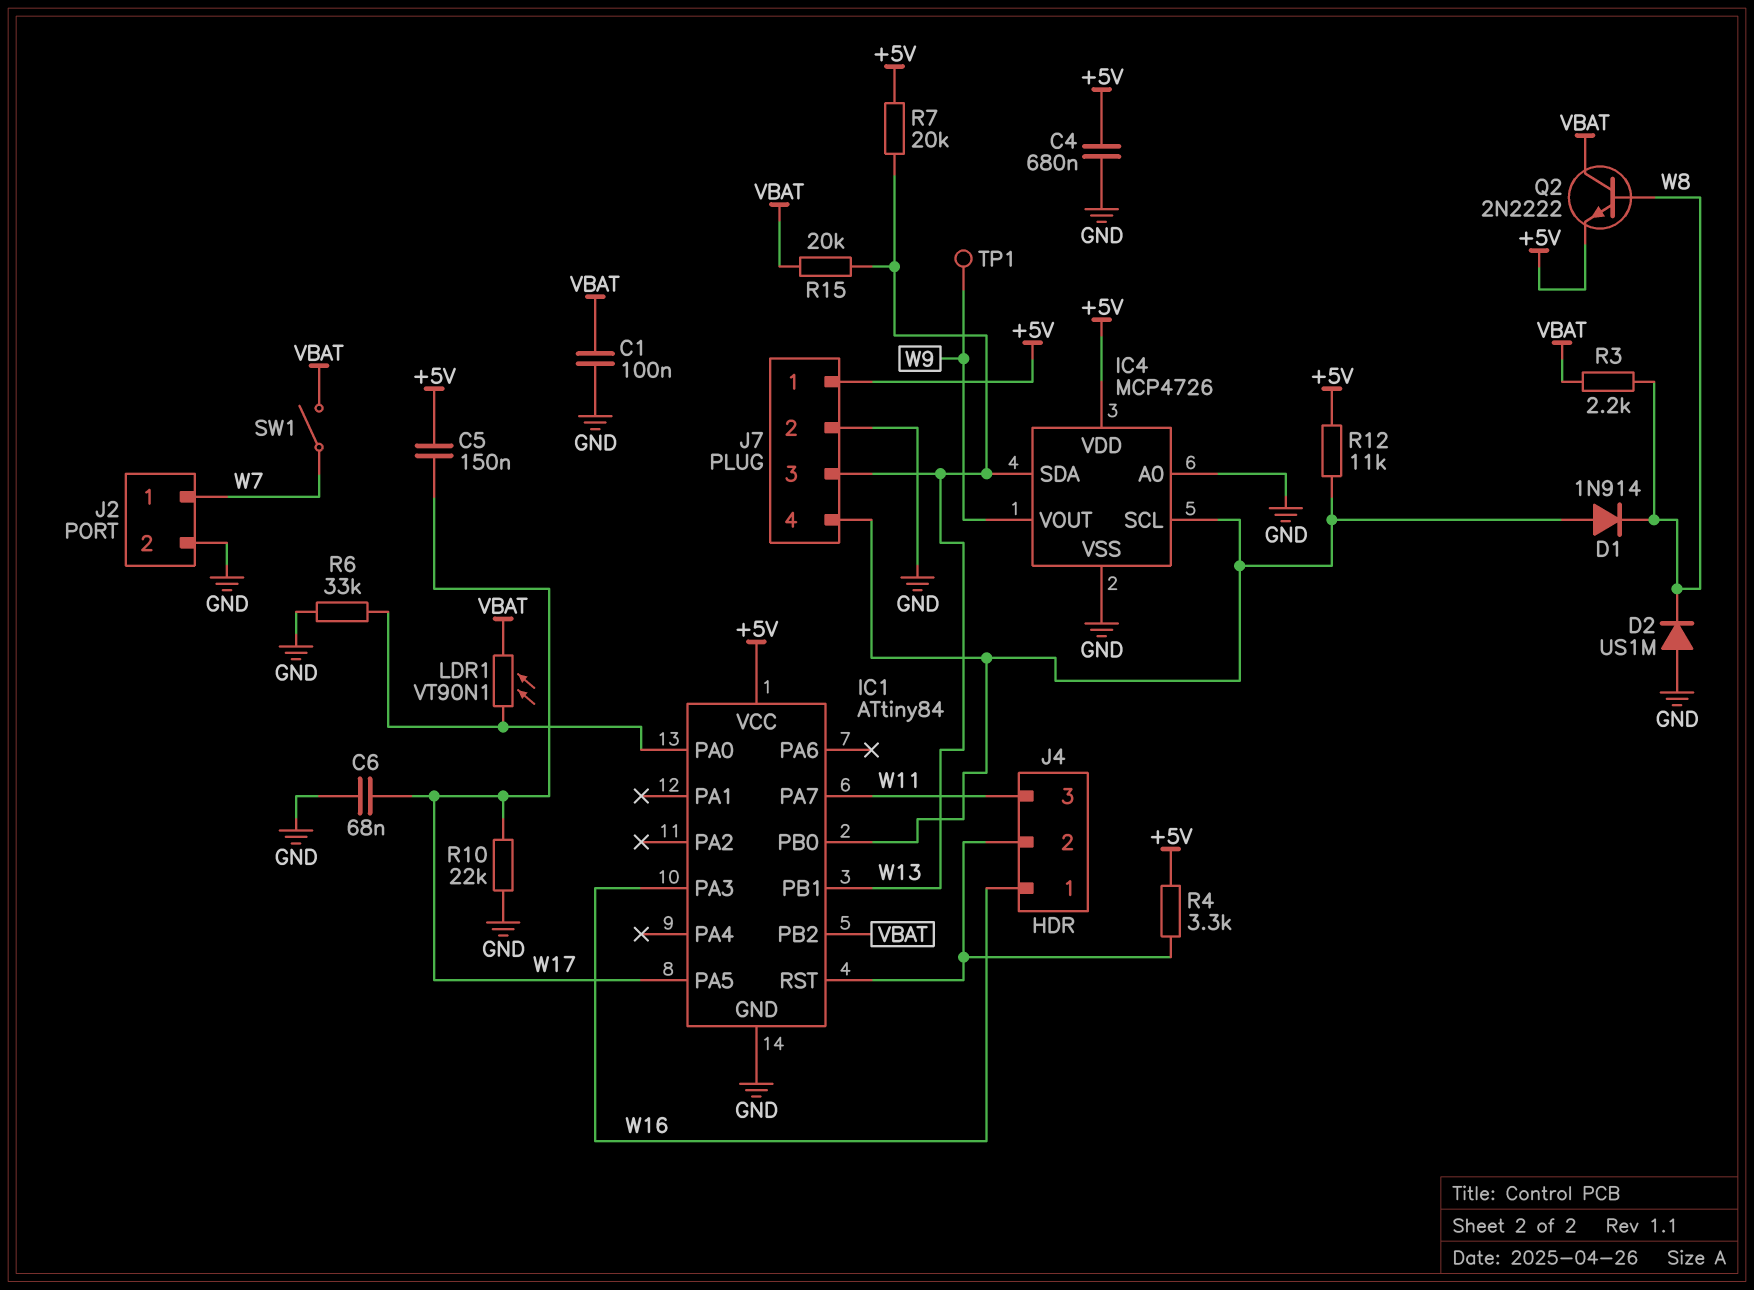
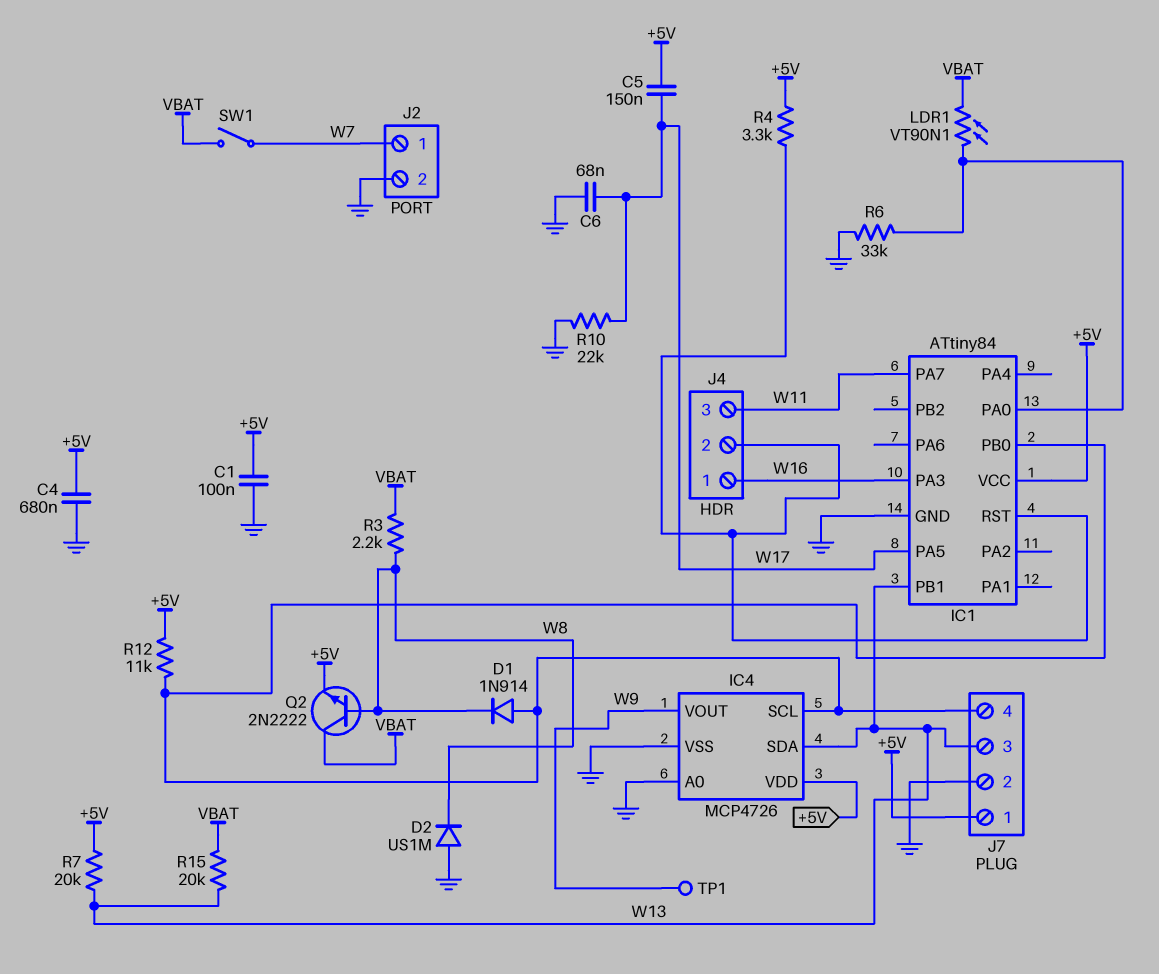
C1: 100nF (GND, VBAT) -> 100nF (+5V, GND)
IC1 pin PB2: VBAT -> none

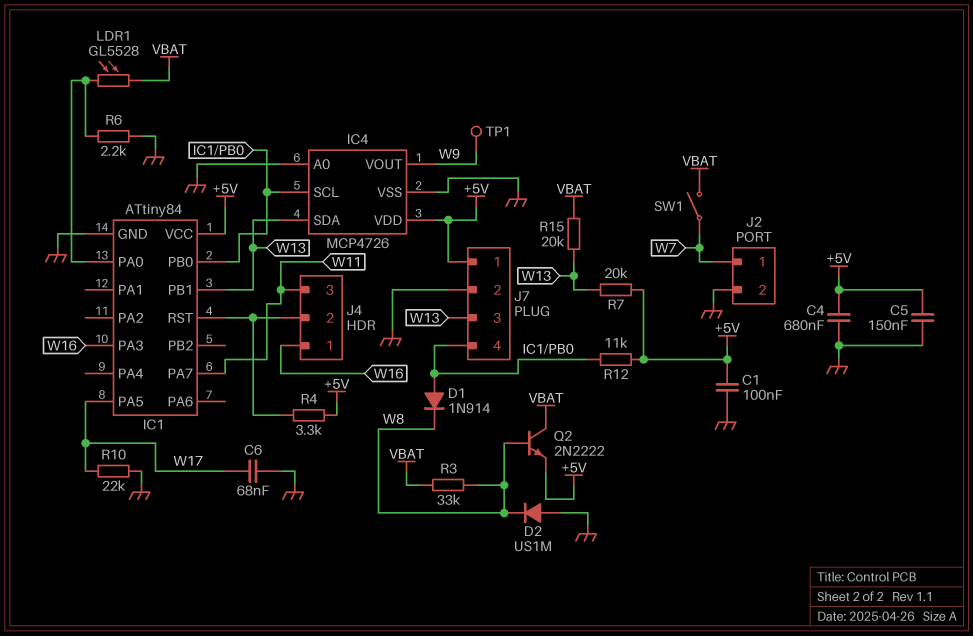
C5: 150nF (+5V, W17) -> 150nF (+5V, GND)
LDR1: VT90N1 (IC1/PA0, VBAT) -> GL5528 (IC1/PA0, VBAT)
R3: 2.2k (VBAT, W8) -> 33k (VBAT, W8)
R6: 33k (GND, IC1/PA0) -> 2.2k (GND, IC1/PA0)

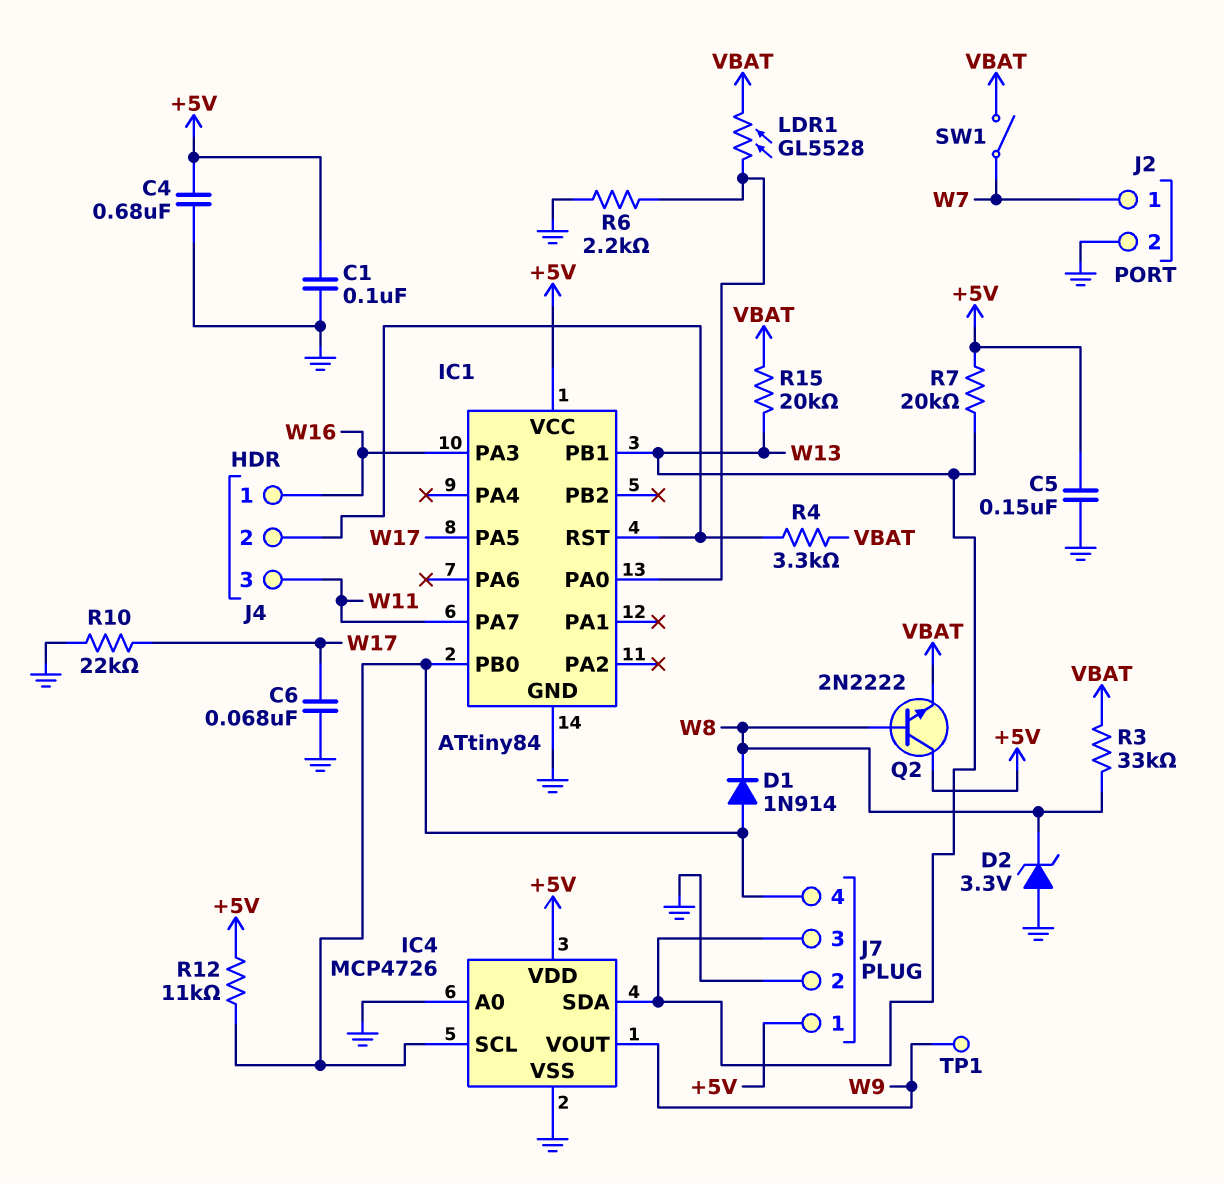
D2: diode US1M (A GND, K W8) -> zener 3.3V (A GND, K W8)
Q2: NPN 2N2222 (B W8, C VBAT, E +5V) -> NPN 2N2222 (B W8, C +5V, E VBAT)
R4: 3.3k (+5V, IC1/RST) -> 3.3k (IC1/RST, VBAT)

